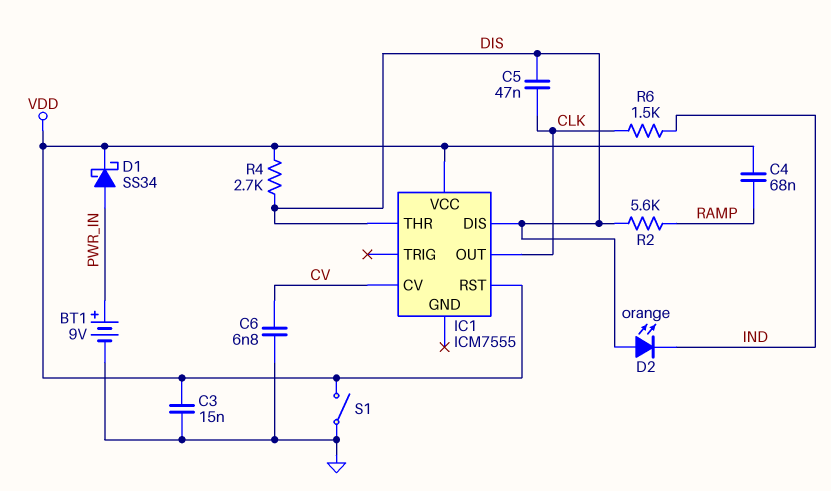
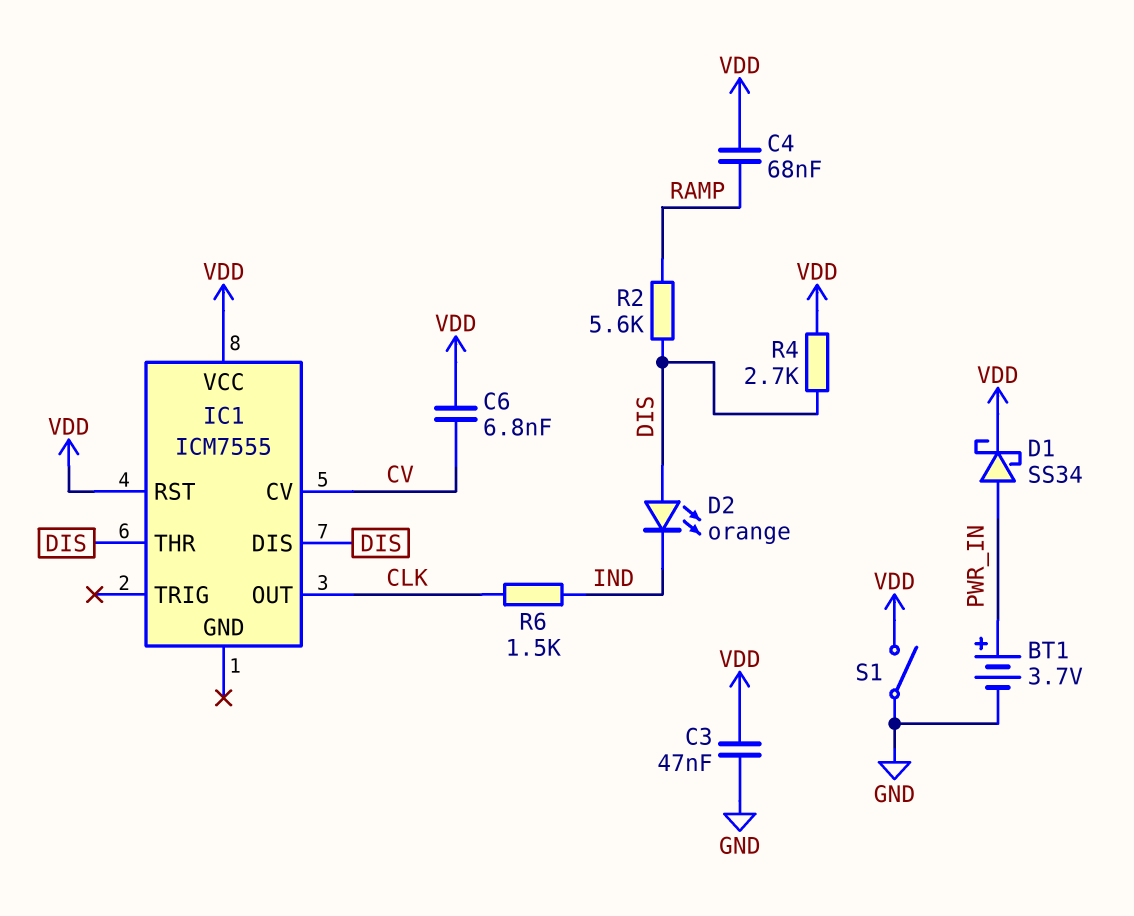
BT1: 9V (plus PWR_IN, minus GND) -> 3.7V (plus PWR_IN, minus GND)
C3: 15nF (GND, VDD) -> 47nF (GND, VDD)
C5: 47nF (CLK, DIS) -> none
C6: 6.8nF (CV, GND) -> 6.8nF (CV, VDD)

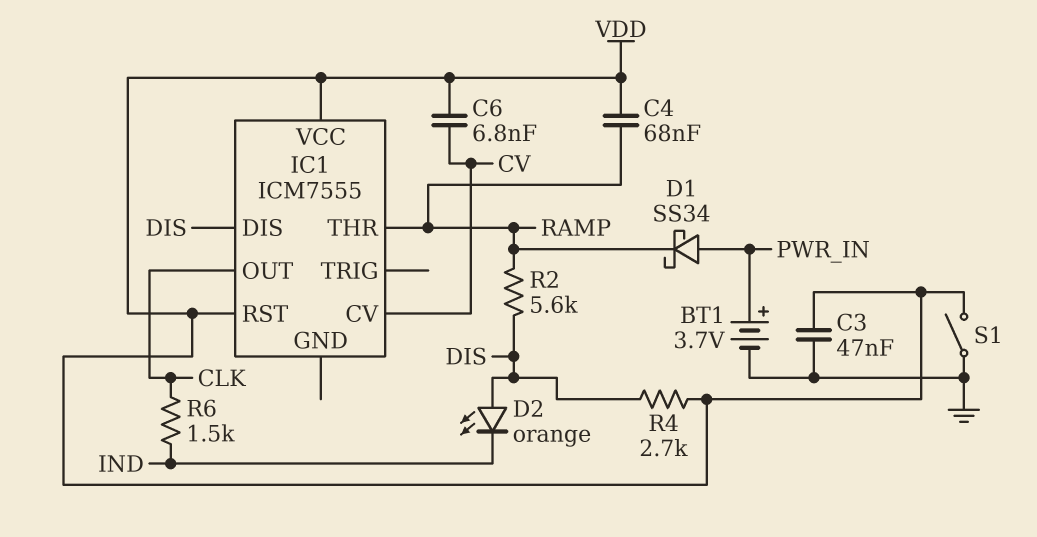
D1: schottky SS34 (A PWR_IN, K VDD) -> schottky SS34 (A PWR_IN, K RAMP)
IC1 pin THR: DIS -> RAMP

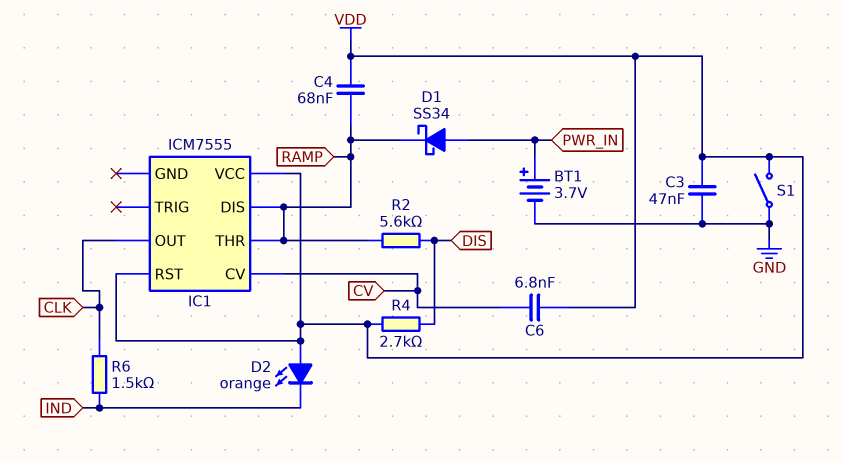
D2: LED orange (A DIS, K IND) -> LED orange (A VDD, K IND)
IC1 pin DIS: DIS -> RAMP

